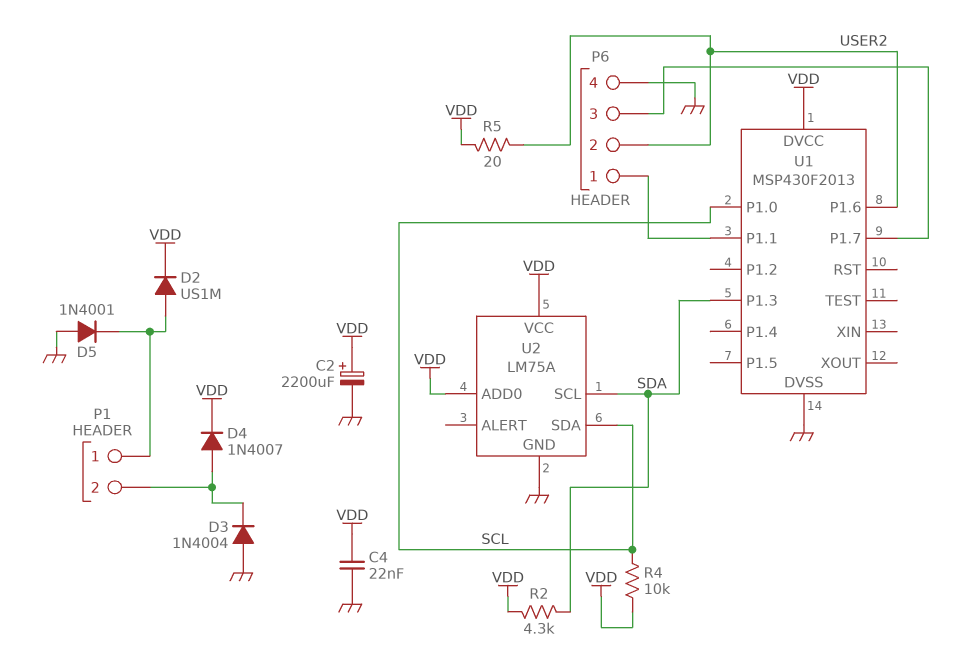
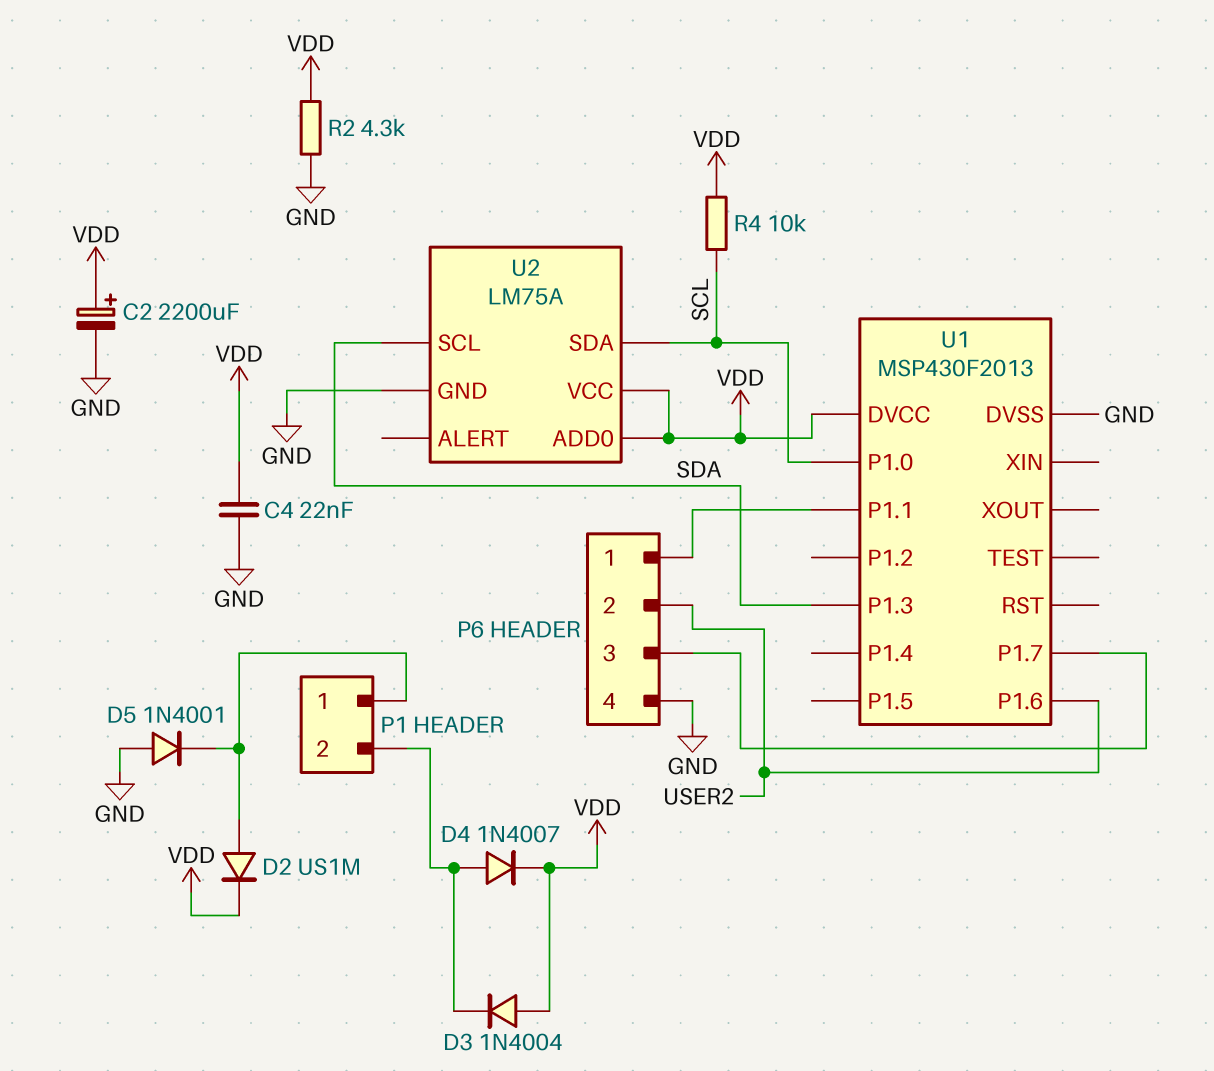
D3: diode 1N4004 (A GND, K P1/2) -> diode 1N4004 (A VDD, K P1/2)
R2: 4.3k (SDA, VDD) -> 4.3k (GND, VDD)
R5: 20 (USER2, VDD) -> none

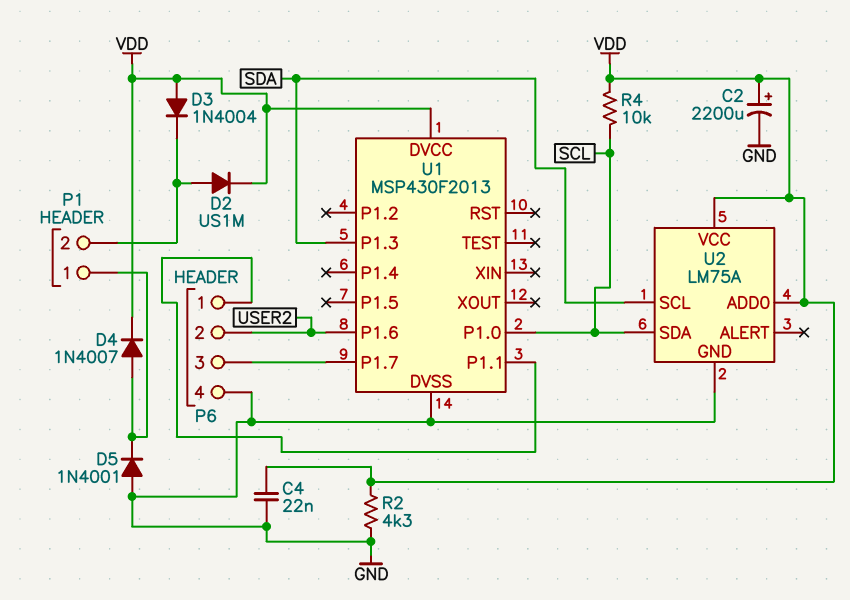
D2: diode US1M (A P1/1, K VDD) -> diode US1M (A P1/2, K VDD)
D4: diode 1N4007 (A P1/2, K VDD) -> diode 1N4007 (A P1/1, K VDD)

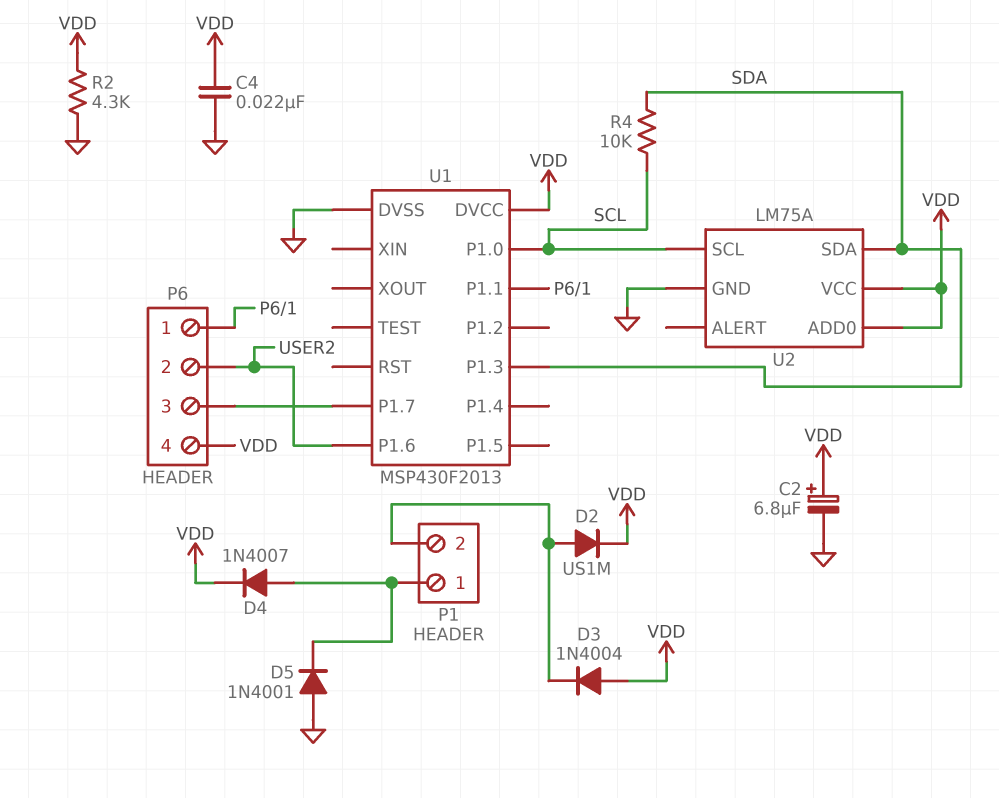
C2: 2200uF (plus VDD, minus GND) -> 6.8uF (plus VDD, minus GND)
P6 pin 4: GND -> VDD
R4: 10k (SCL, VDD) -> 10k (SCL, SDA)
U2 pin SCL: SDA -> SCL
U2 pin SDA: SCL -> SDA

